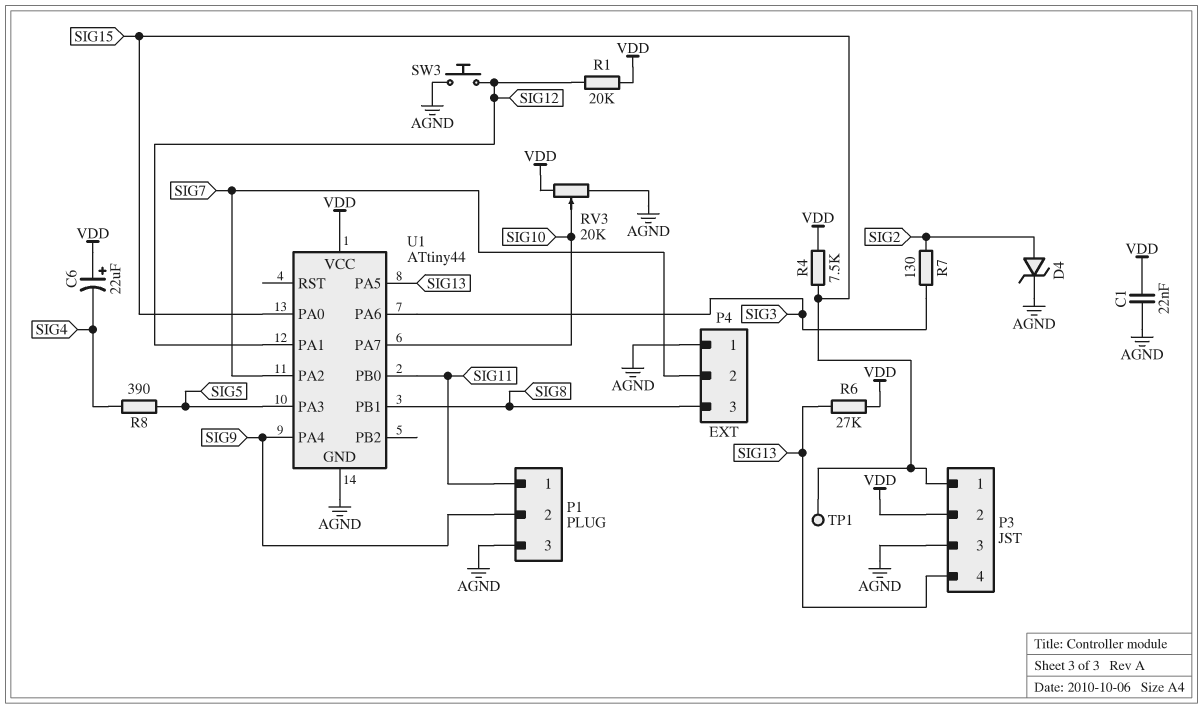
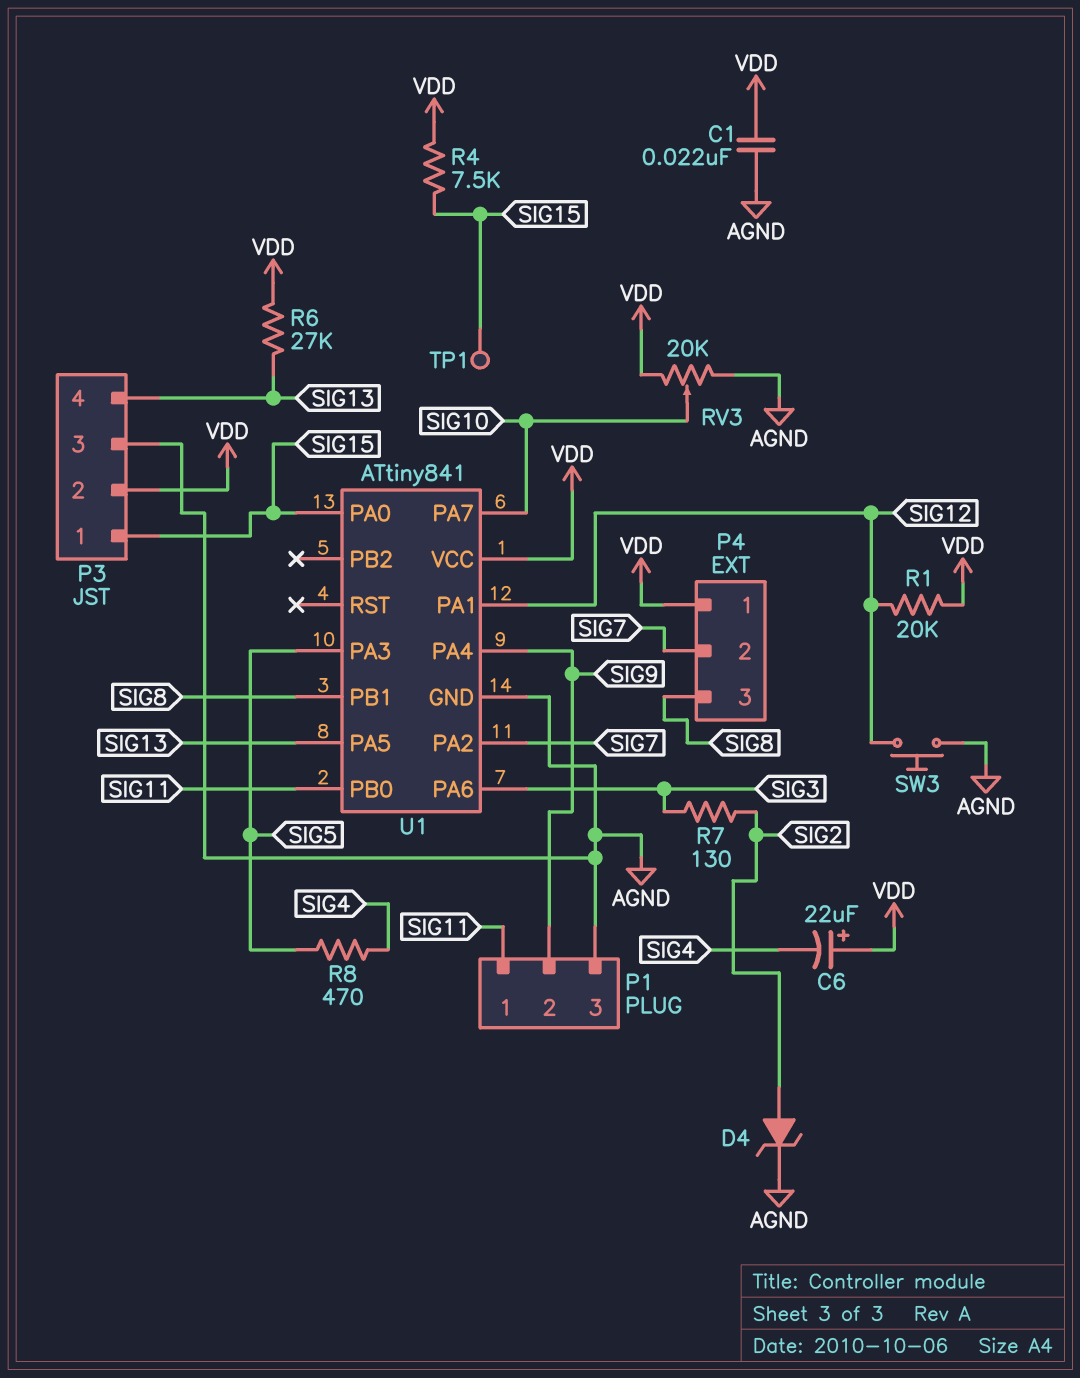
P4 pin 1: AGND -> VDD
R8: 390 (SIG4, SIG5) -> 470 (SIG4, SIG5)
U1: ATtiny44 -> ATtiny841

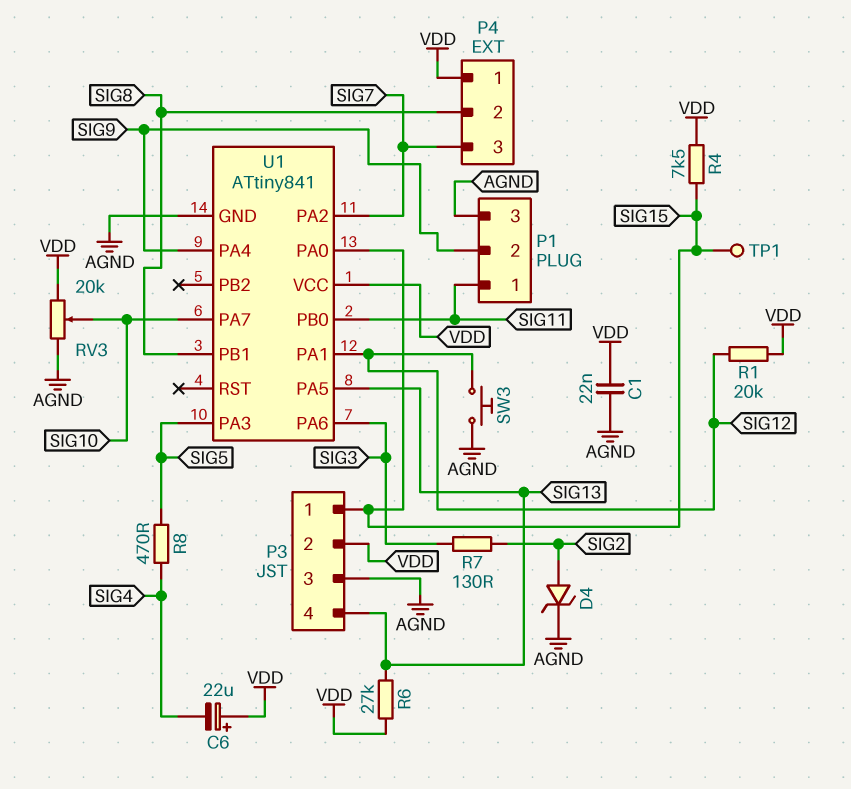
P4 pin 2: SIG7 -> SIG8
P4 pin 3: SIG8 -> SIG7

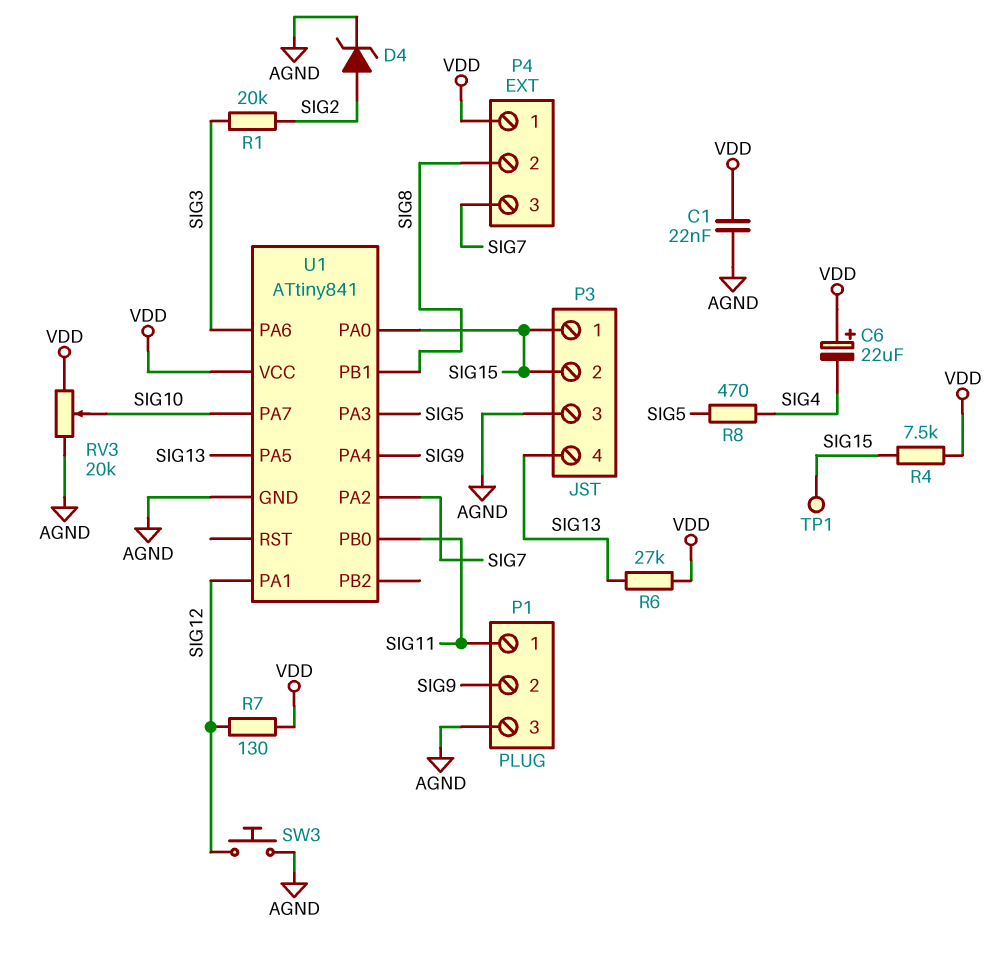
P3 pin 2: VDD -> SIG15
R1: 20k (SIG12, VDD) -> 20k (SIG2, SIG3)
R7: 130 (SIG2, SIG3) -> 130 (SIG12, VDD)

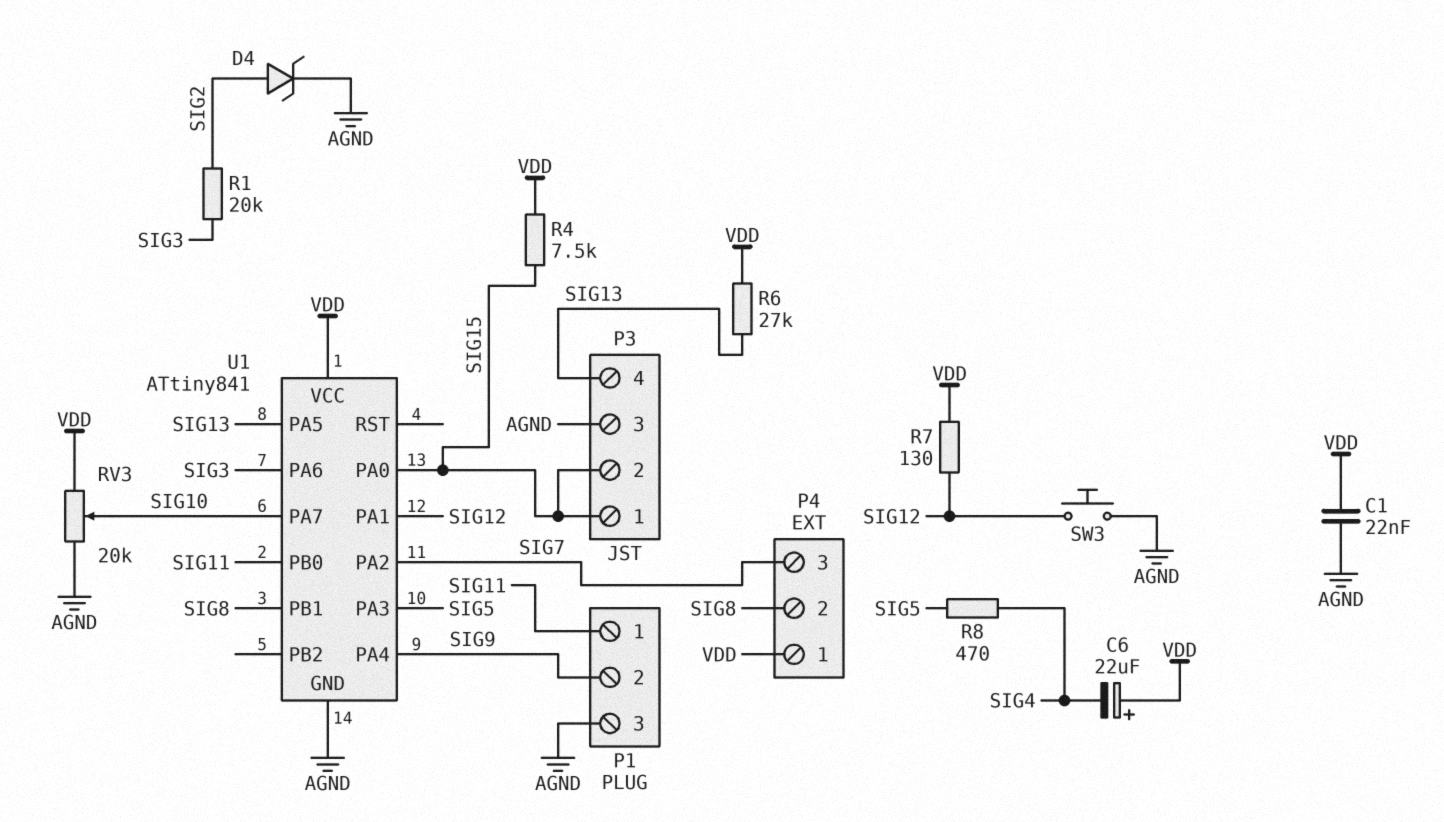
TP1: test point (SIG15) -> none

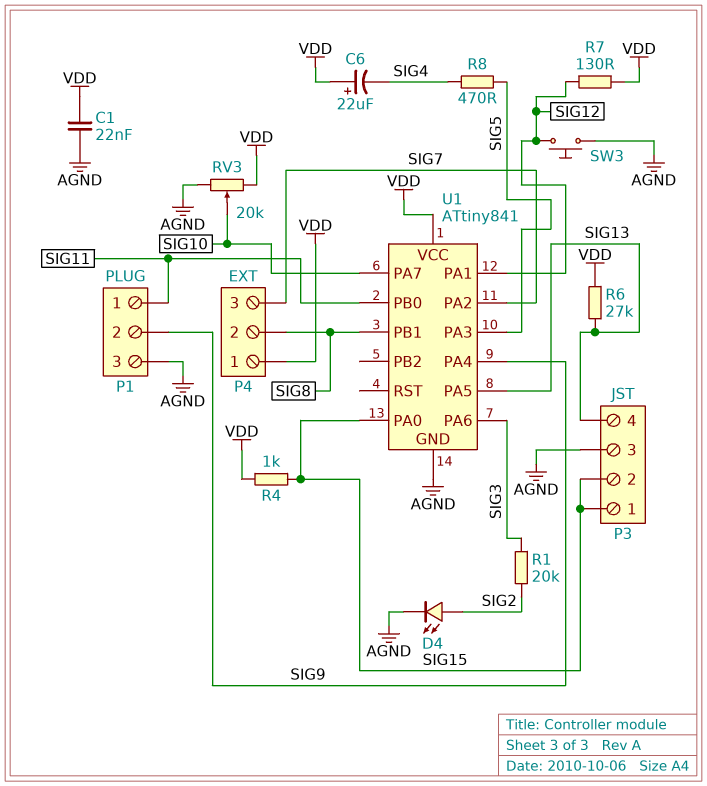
D4: zener (A SIG2, K AGND) -> LED (A SIG2, K AGND)
R4: 7.5k (SIG15, VDD) -> 1k (SIG15, VDD)

